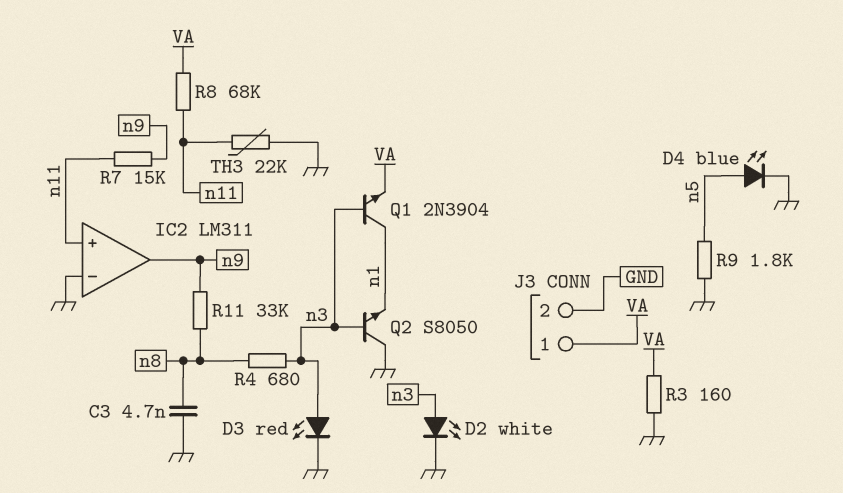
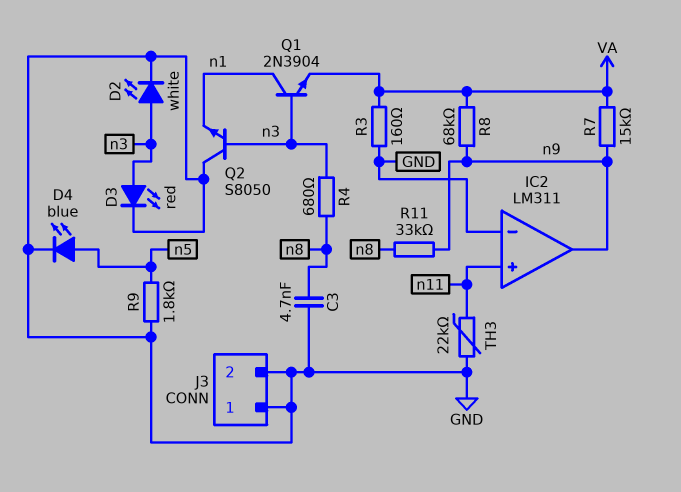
J3 pin 1: VA -> GND
R7: 15k (n9, n11) -> 15k (VA, n9)
R8: 68k (VA, n11) -> 68k (VA, n9)

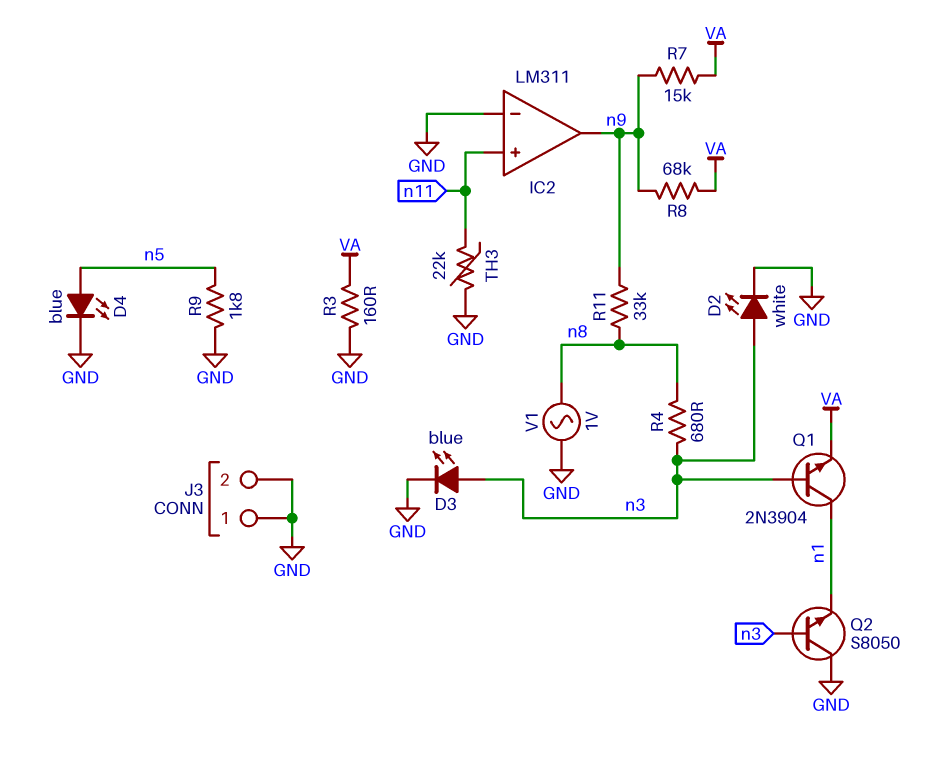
C3: 4.7nF (GND, n8) -> none
D3: LED red (A n3, K GND) -> LED blue (A n3, K GND)
V1: none -> AC 1V (GND, n8)

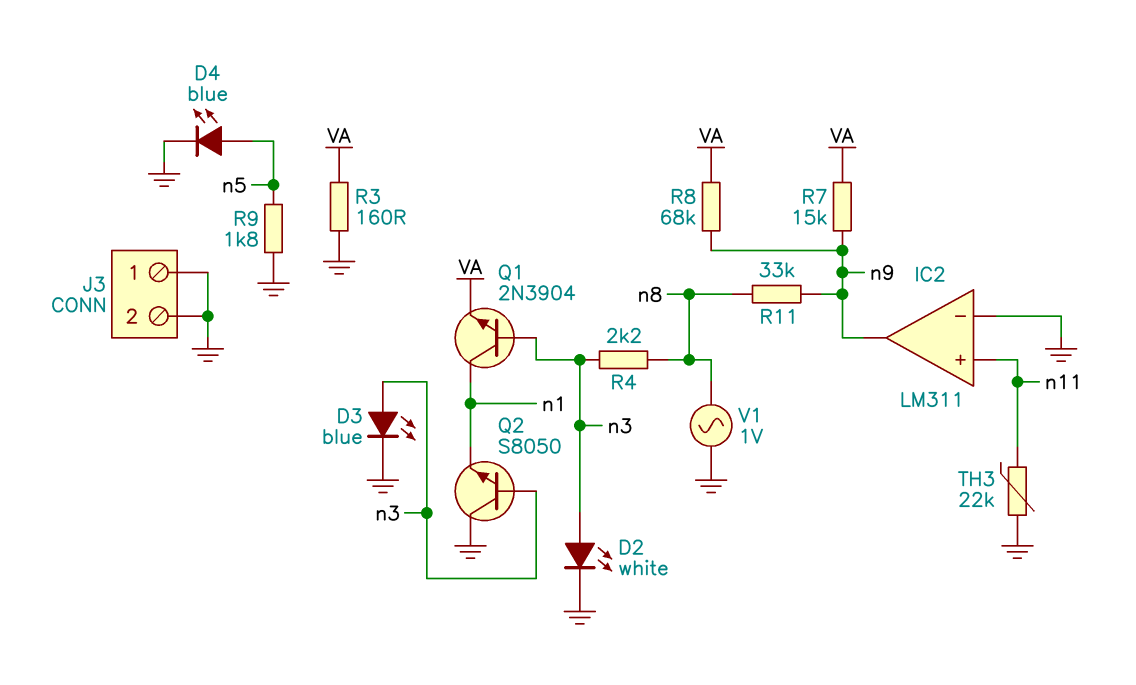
R4: 680 (n3, n8) -> 2.2k (n3, n8)

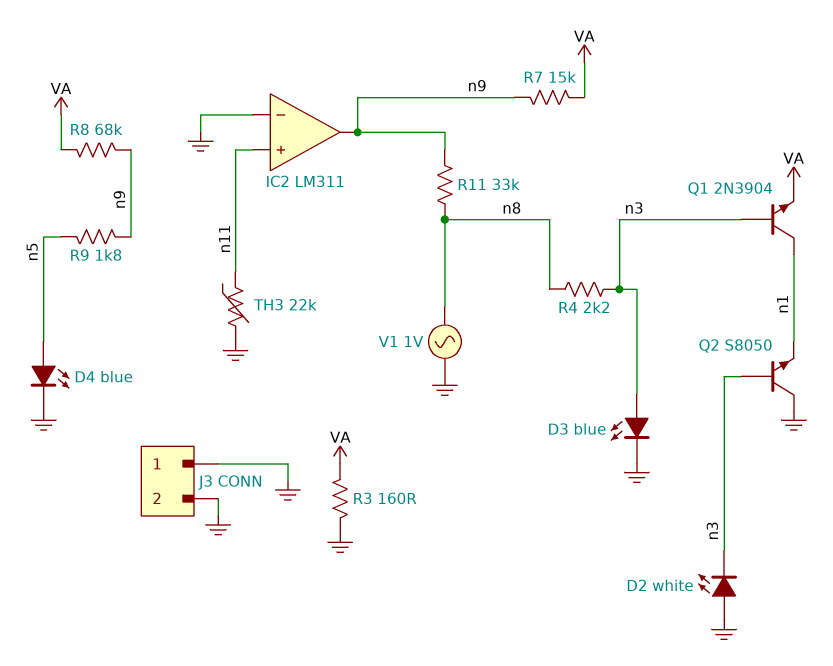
D2: LED white (A n3, K GND) -> LED white (A GND, K n3)
R9: 1.8k (GND, n5) -> 1.8k (n5, n9)

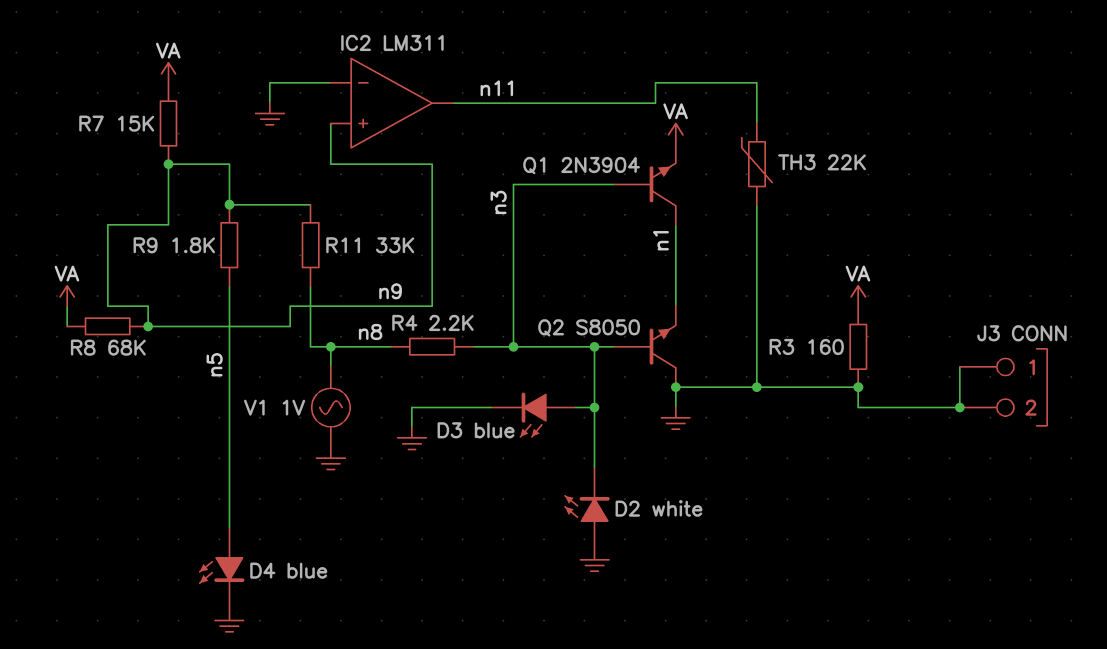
IC2 pin in+: n11 -> n9
IC2 pin out: n9 -> n11

